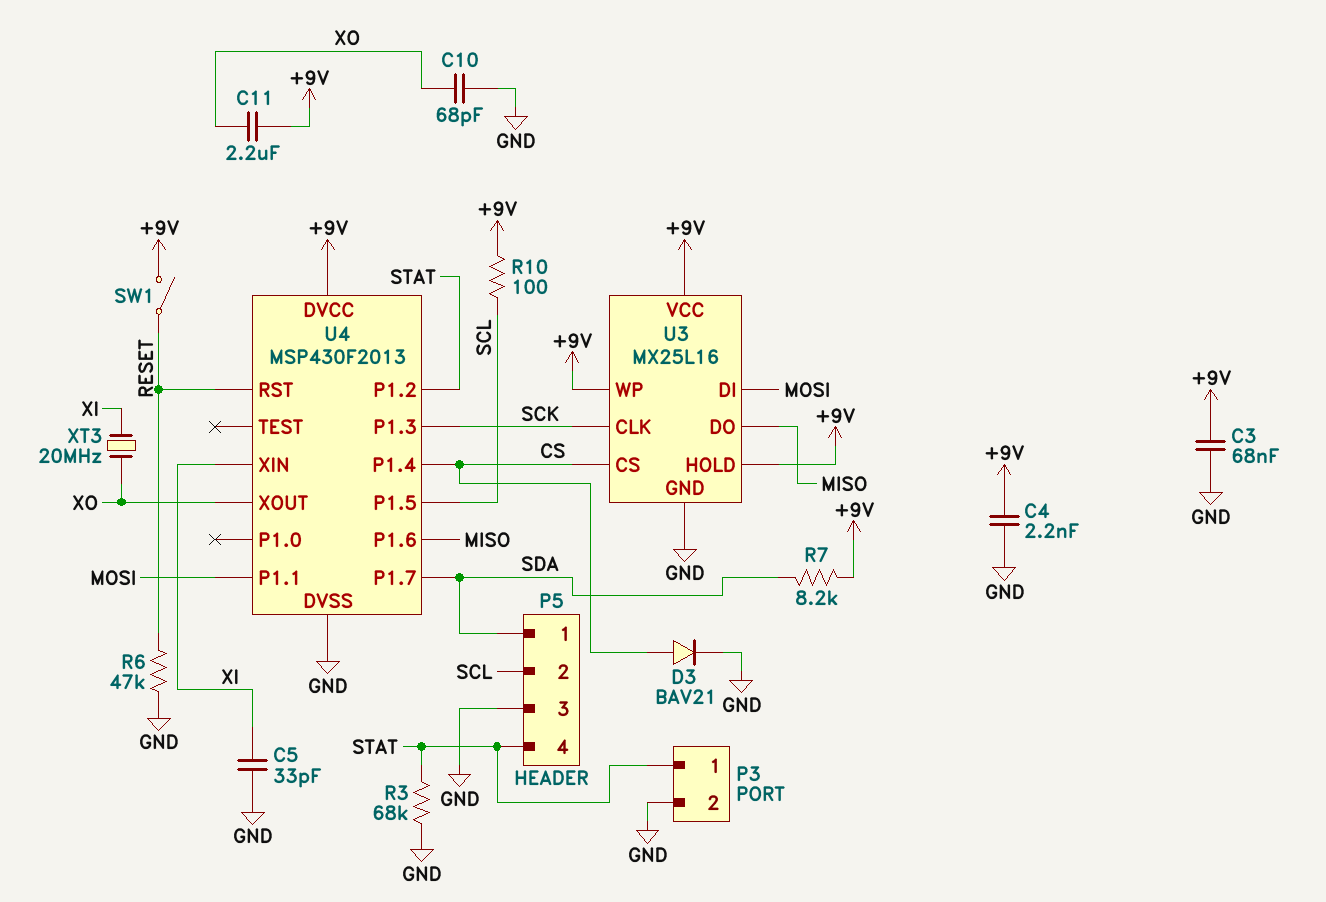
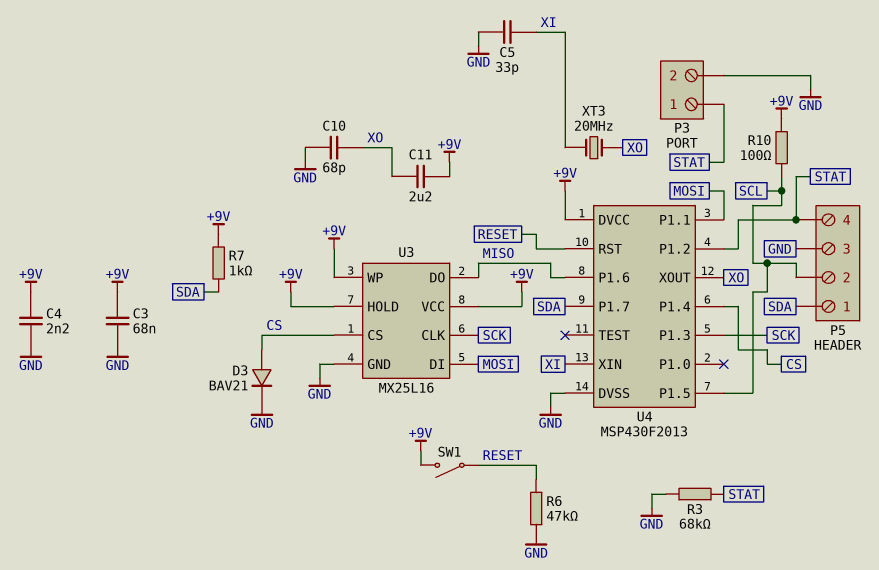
R7: 8.2k (+9V, SDA) -> 1k (+9V, SDA)

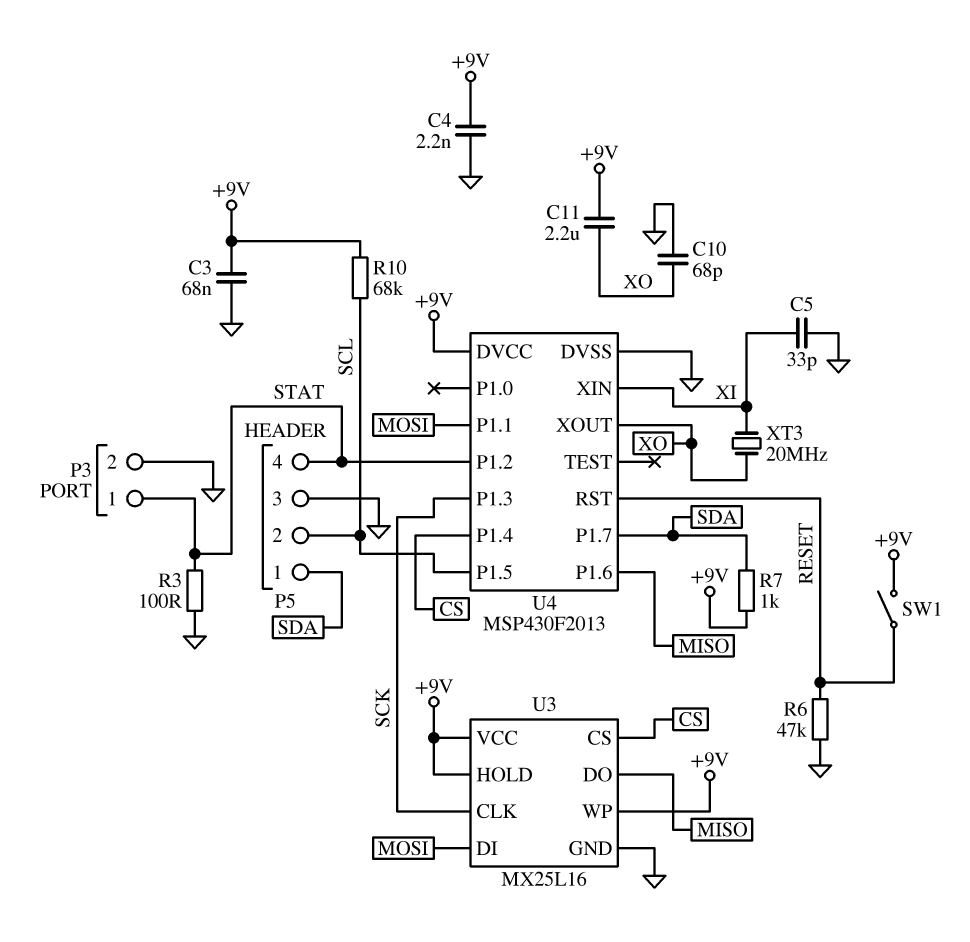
D3: diode BAV21 (A CS, K GND) -> none
R3: 68k (GND, STAT) -> 100 (GND, STAT)
R10: 100 (+9V, SCL) -> 68k (+9V, SCL)

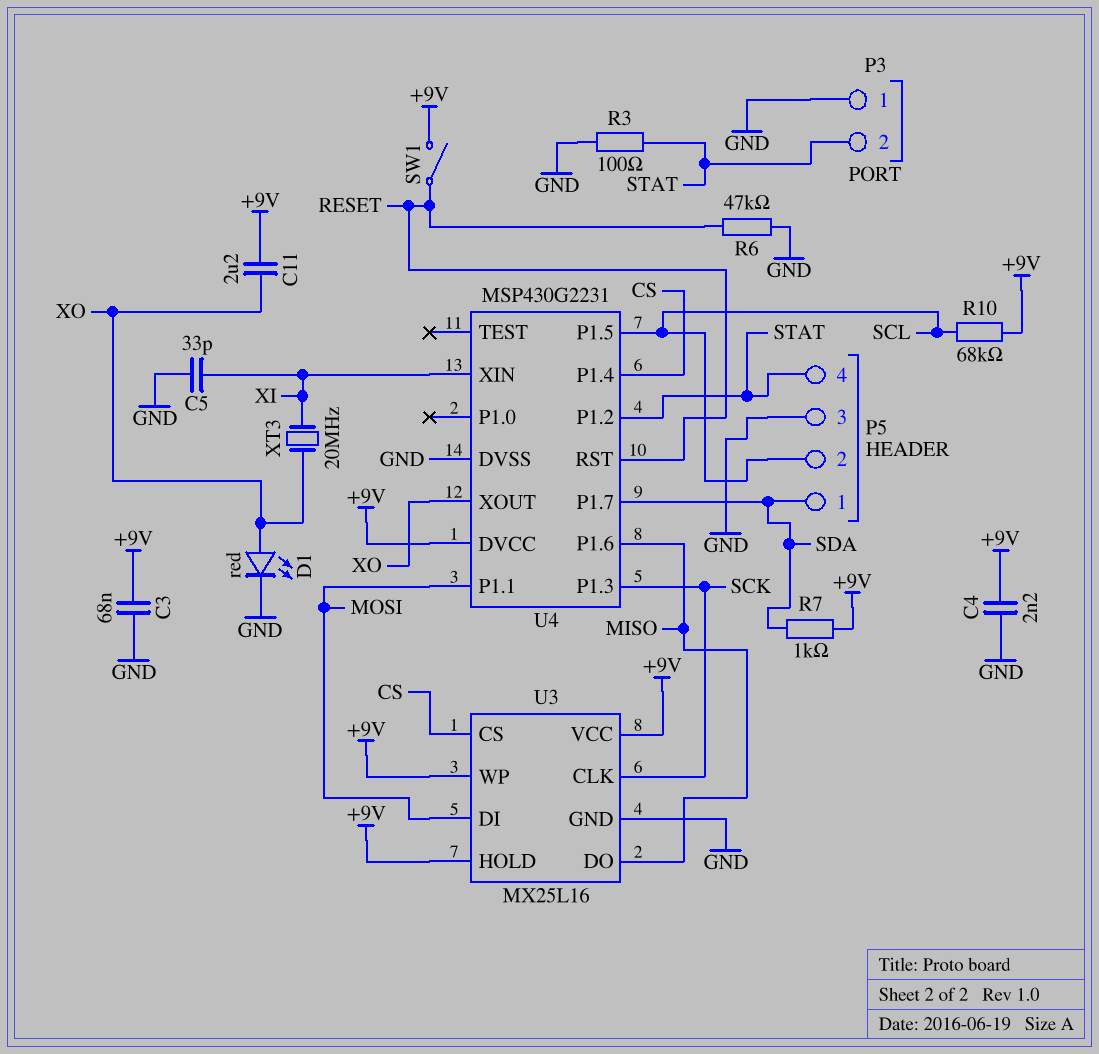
C10: 68pF (GND, XO) -> none
D1: none -> LED red (A XO, K GND)
P3 pin 1: STAT -> GND
P3 pin 2: GND -> STAT
U4: MSP430F2013 -> MSP430G2231

